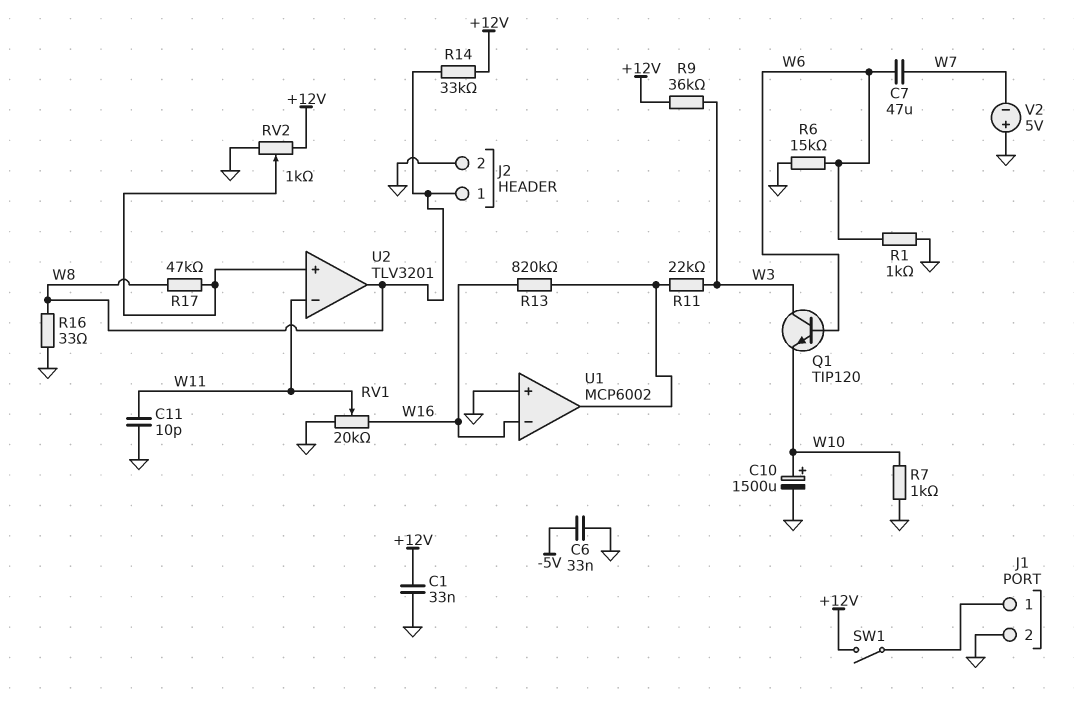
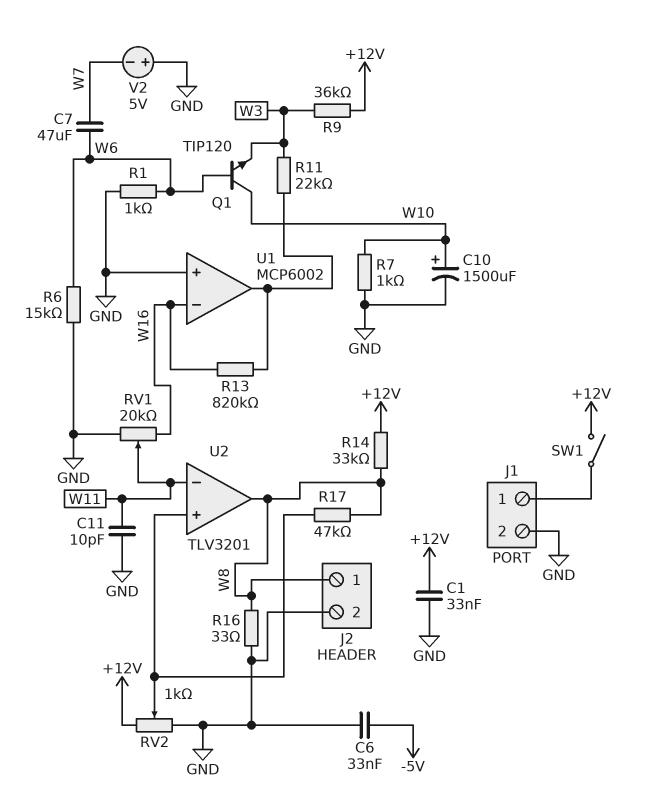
Q1: NPN TIP120 (B W6, C W3, E W10) -> NPN TIP120 (B W6, C W10, E W3)

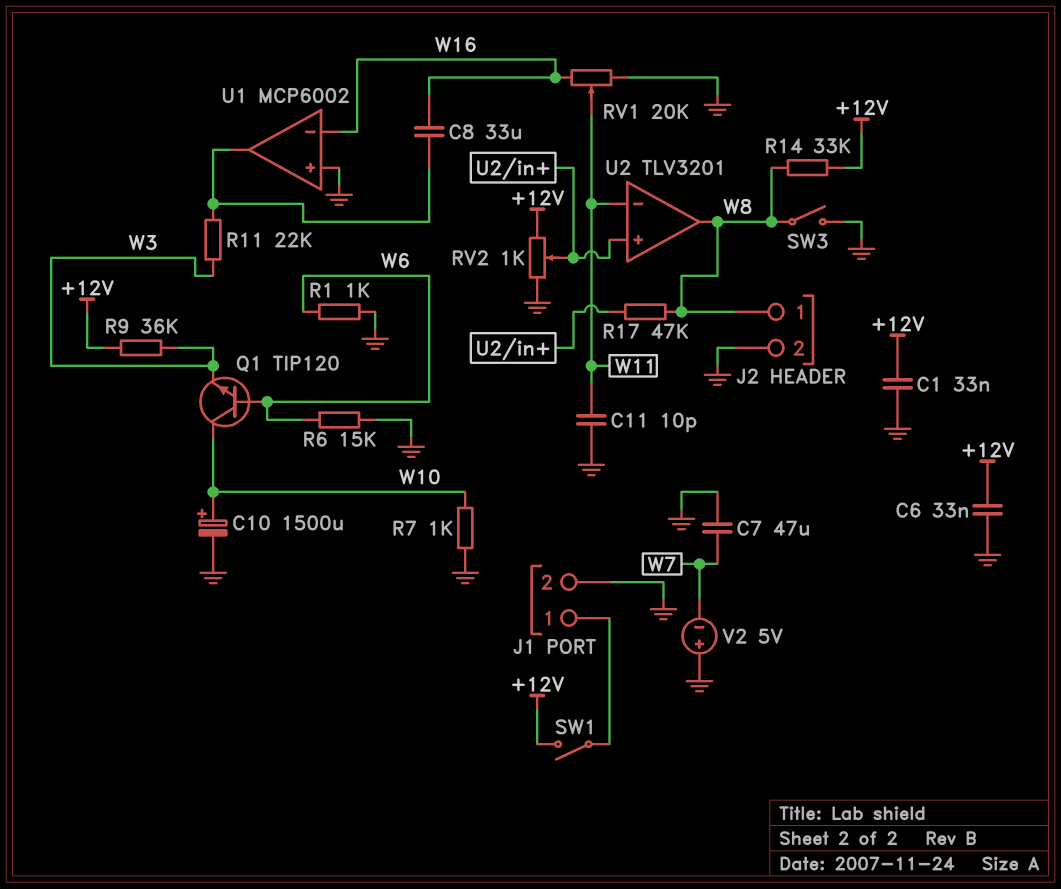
C6: 33nF (-5V, GND) -> 33nF (+12V, GND)
C7: 47uF (W6, W7) -> 47uF (GND, W7)
C8: none -> 33uF (U1/out, W16)
R13: 820k (U1/out, W16) -> none
R16: 33 (GND, W8) -> none
SW3: none -> switch (GND, W8)

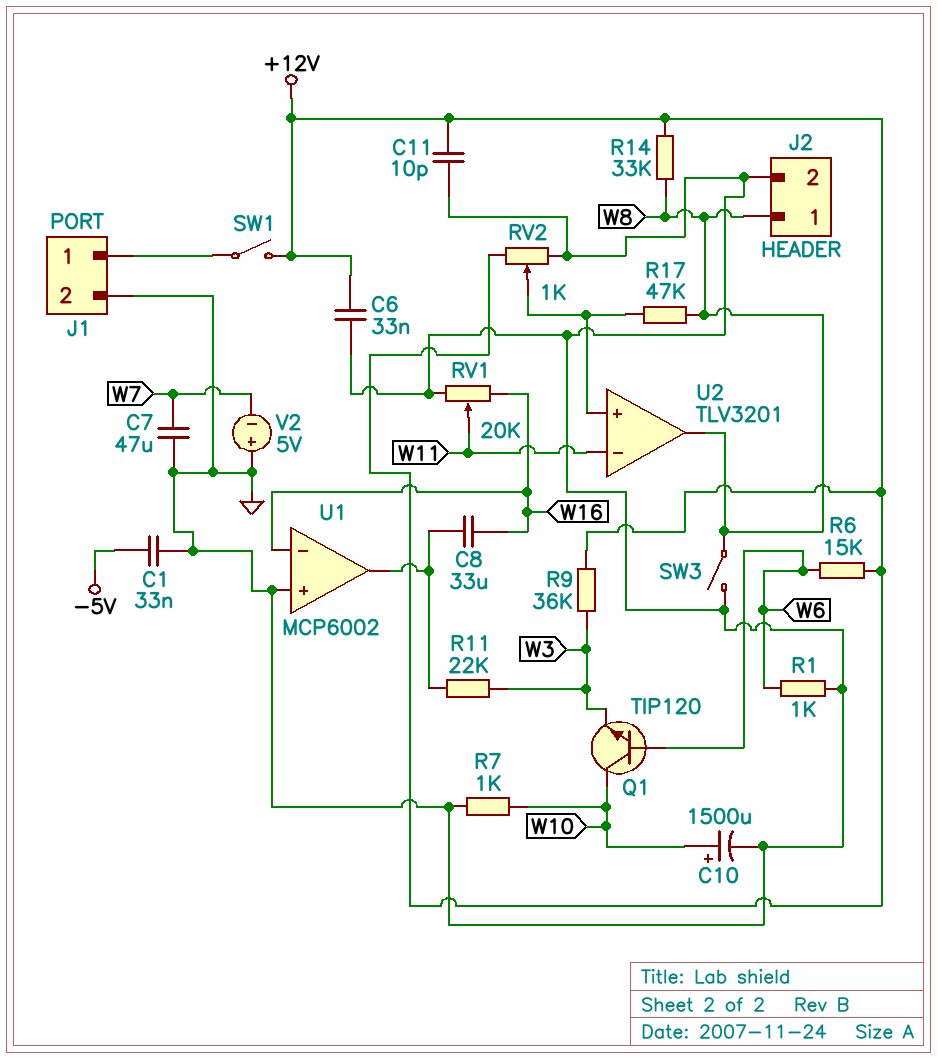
C1: 33nF (+12V, GND) -> 33nF (-5V, GND)
C11: 10pF (GND, W11) -> 10pF (+12V, GND)
R6: 15k (GND, W6) -> 15k (+12V, W6)

